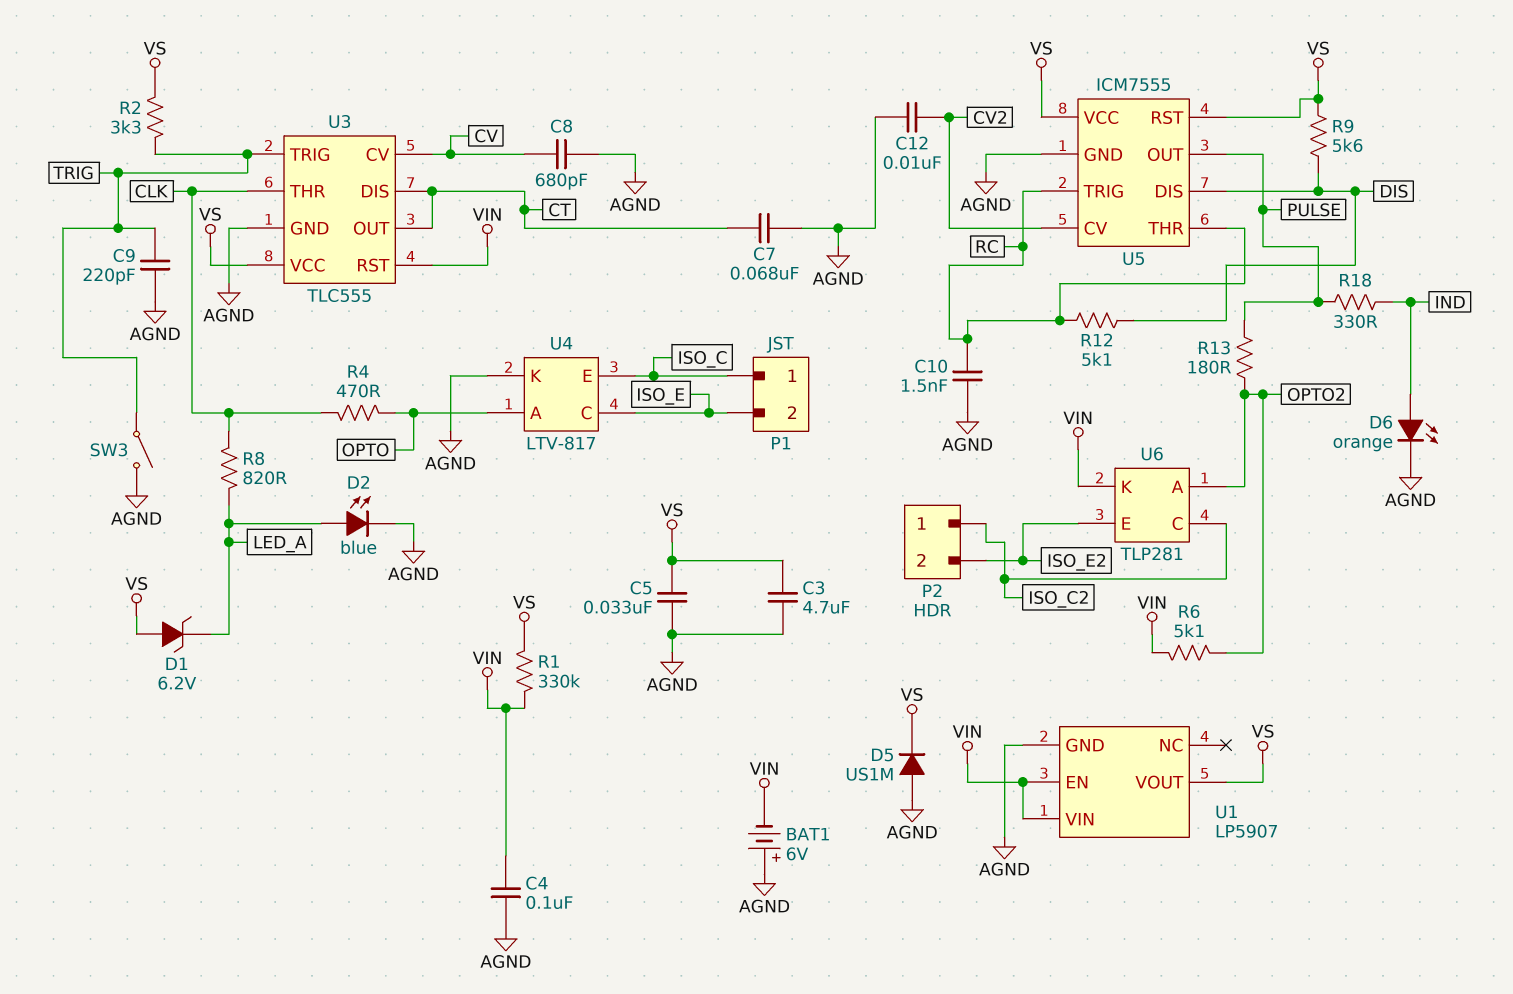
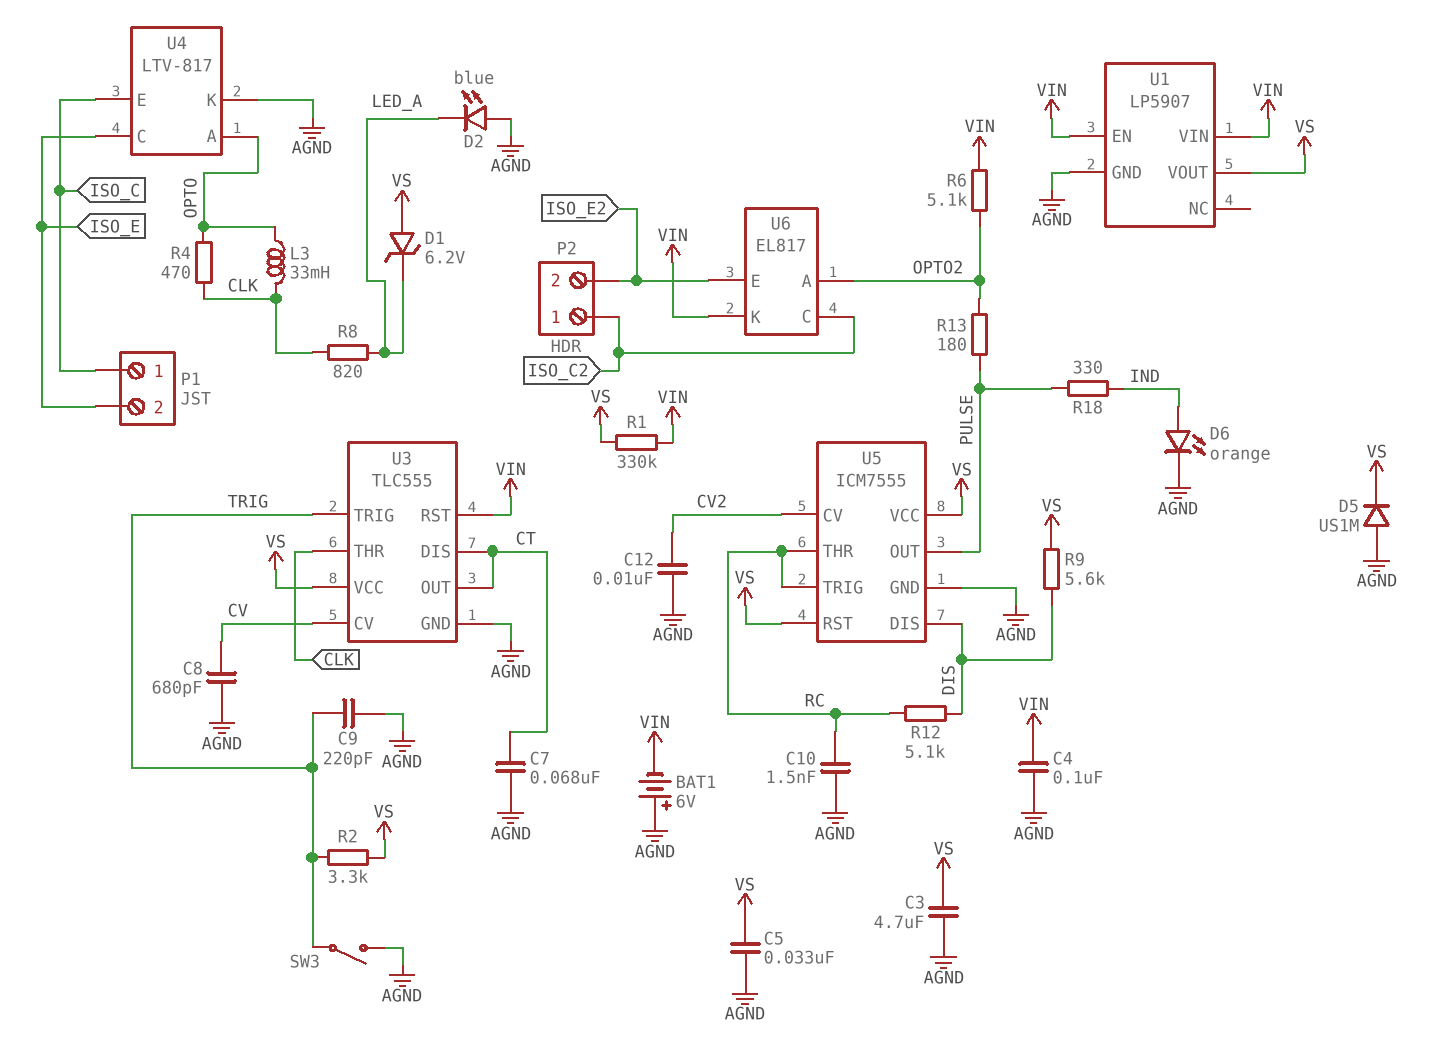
D2: LED blue (A LED_A, K AGND) -> LED blue (A AGND, K LED_A)
L3: none -> 33mH (CLK, OPTO)
U6: TLP281 -> EL817

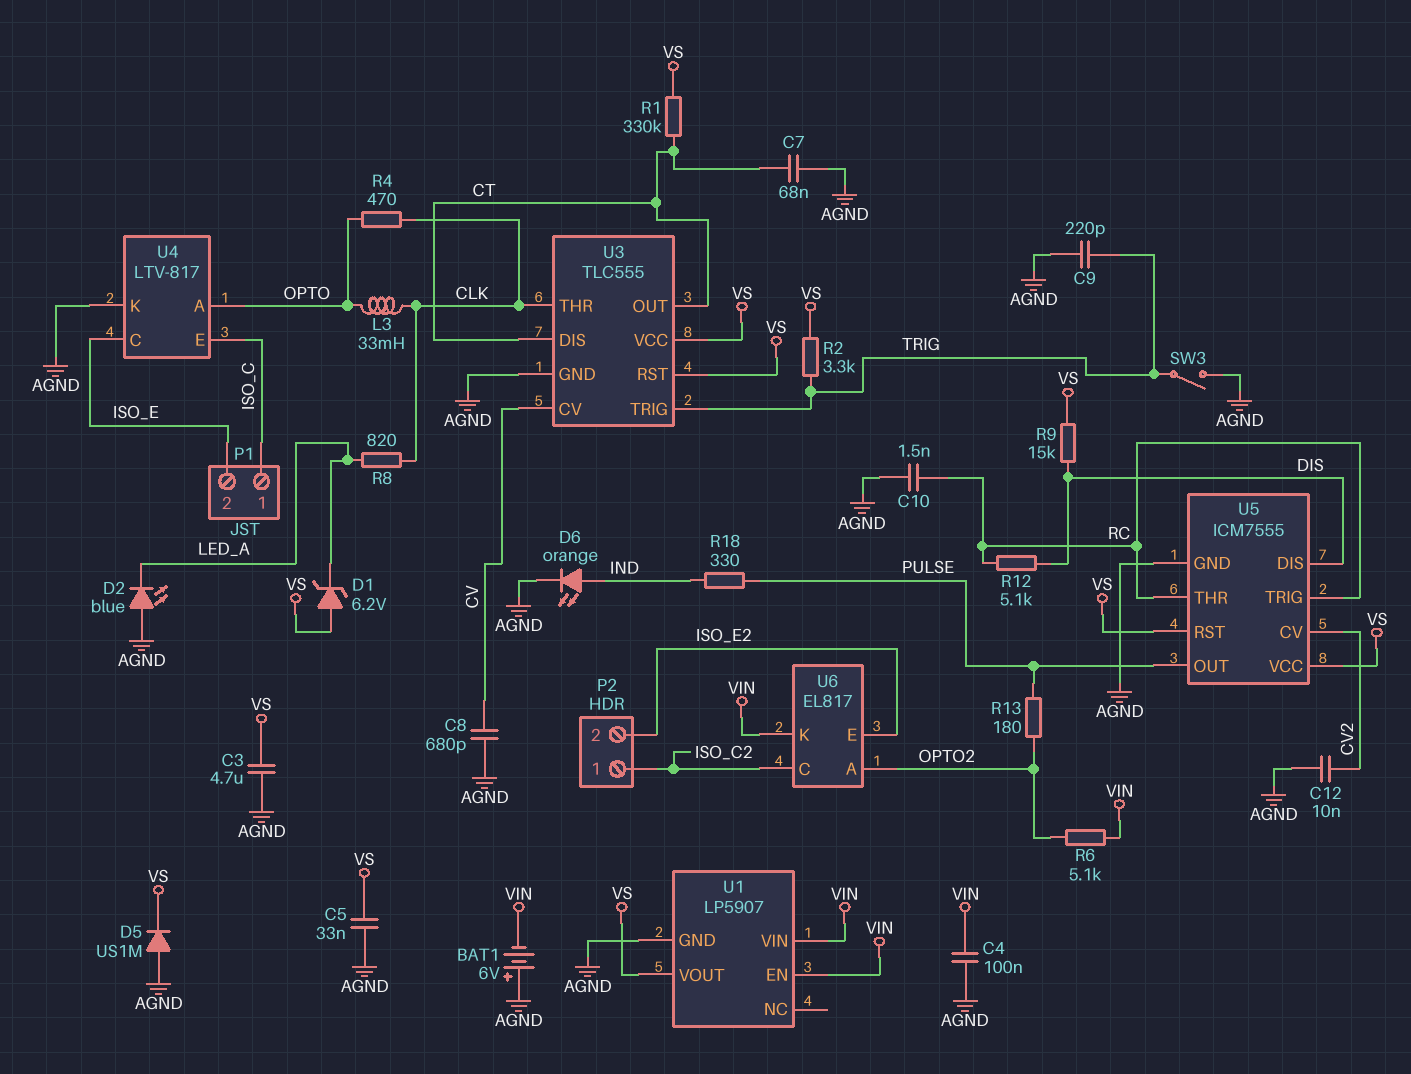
R1: 330k (VIN, VS) -> 330k (CT, VS)
R9: 5.6k (DIS, VS) -> 15k (DIS, VS)
U3 pin RST: VIN -> VS

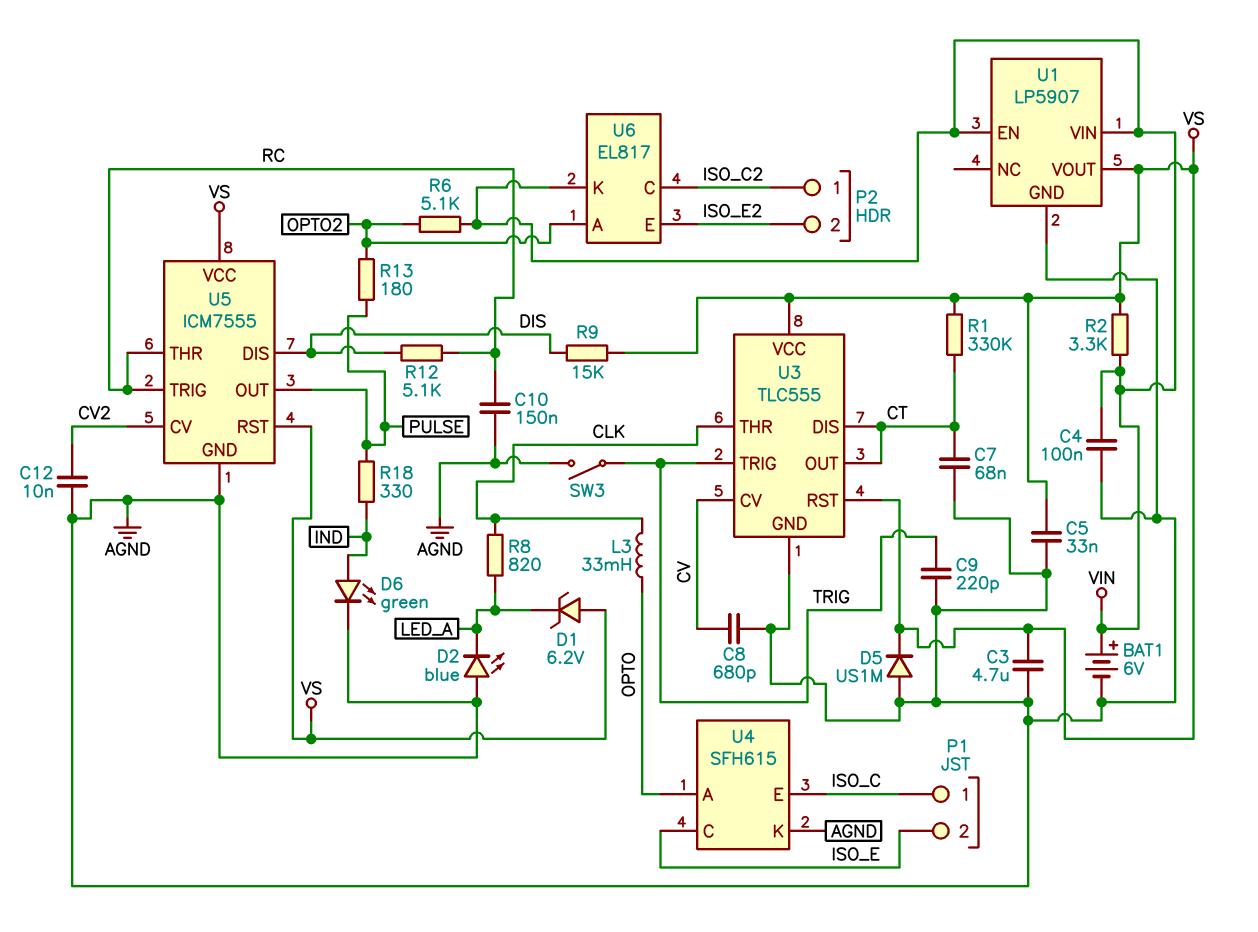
BAT1: 6V (plus AGND, minus VIN) -> 6V (plus VIN, minus AGND)
C10: 1.5nF (AGND, RC) -> 150nF (AGND, RC)
D6: LED orange (A IND, K AGND) -> LED green (A IND, K AGND)
R2: 3.3k (TRIG, VS) -> 3.3k (VIN, VS)
R4: 470 (CLK, OPTO) -> none
U4: LTV-817 -> SFH615

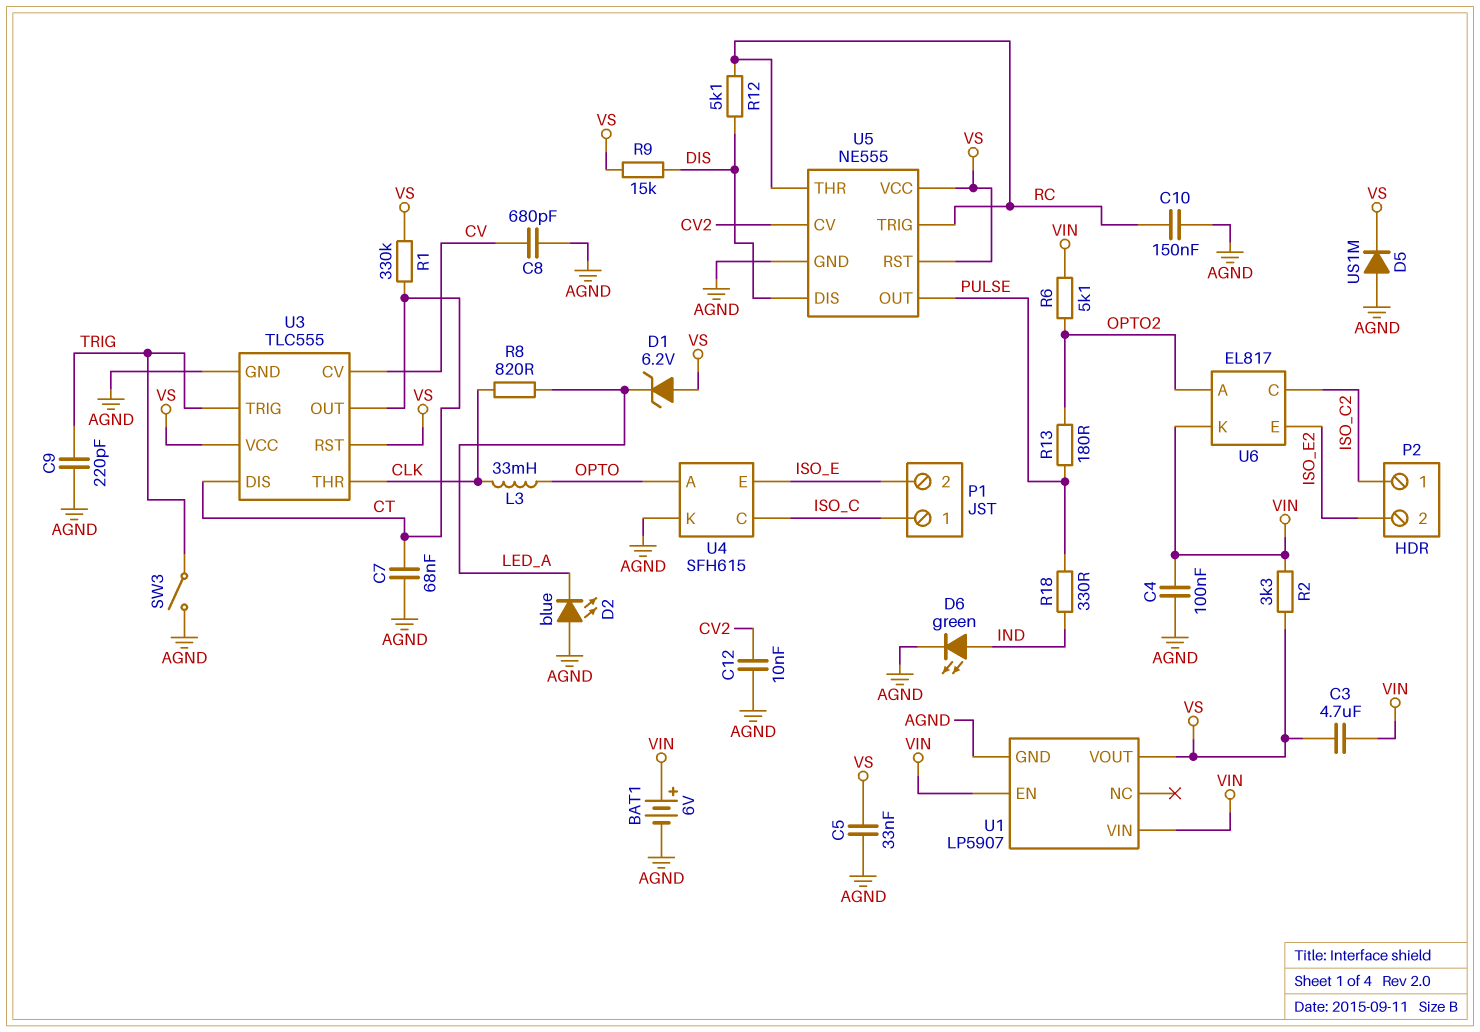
C3: 4.7uF (AGND, VS) -> 4.7uF (VIN, VS)
U4 pin C: ISO_E -> ISO_C
U4 pin E: ISO_C -> ISO_E
U5: ICM7555 -> NE555

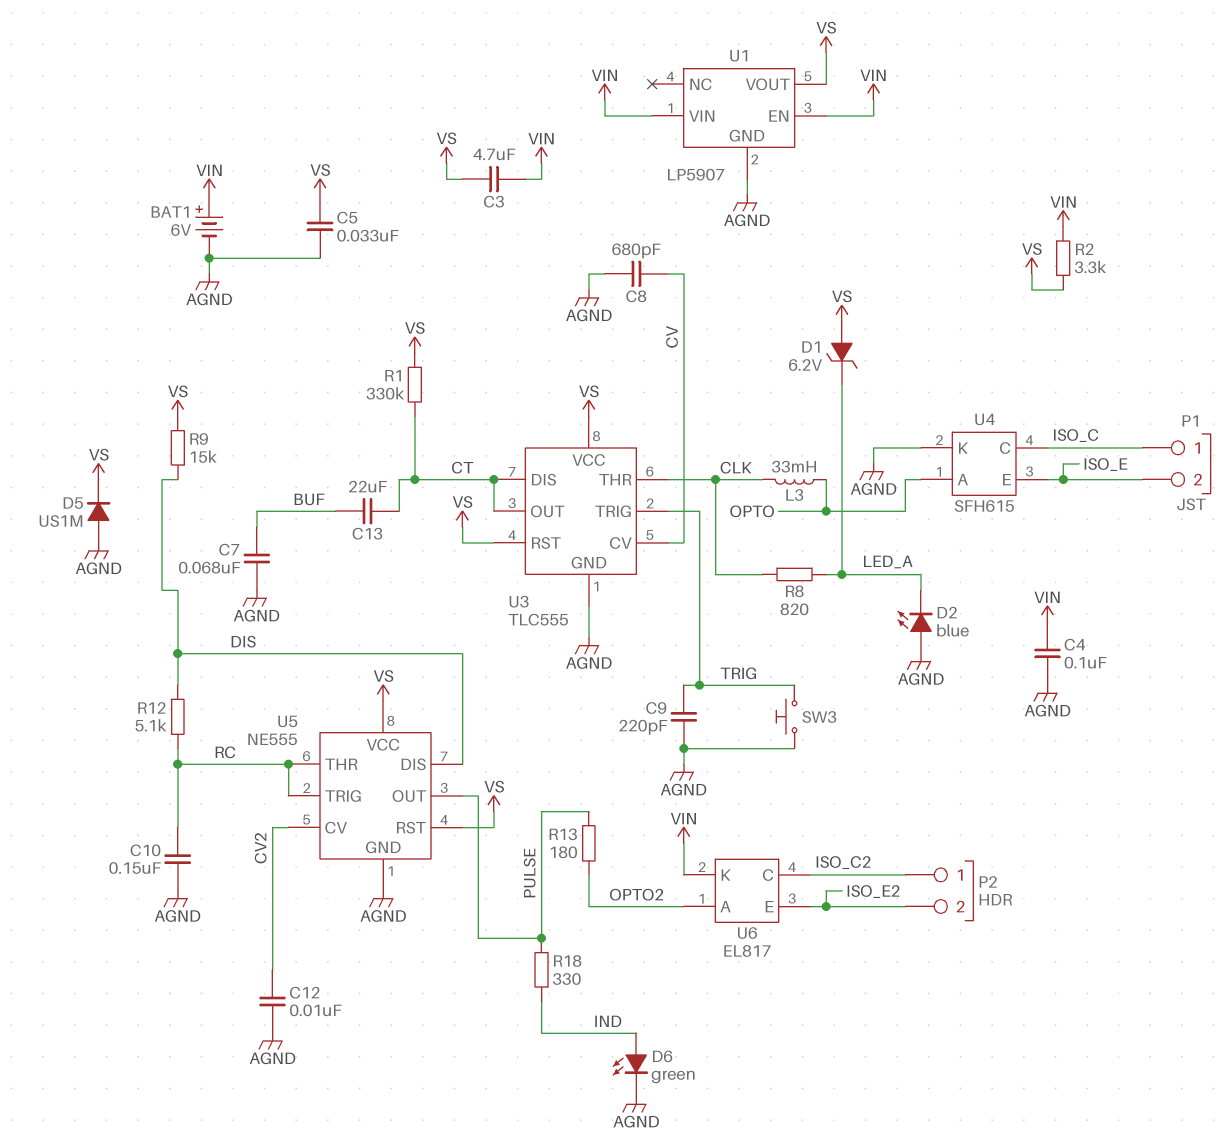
C7: 68nF (AGND, CT) -> 68nF (AGND, BUF)
C13: none -> 22uF (BUF, CT)
R6: 5.1k (OPTO2, VIN) -> none
SW3: switch (AGND, TRIG) -> button (AGND, TRIG)

